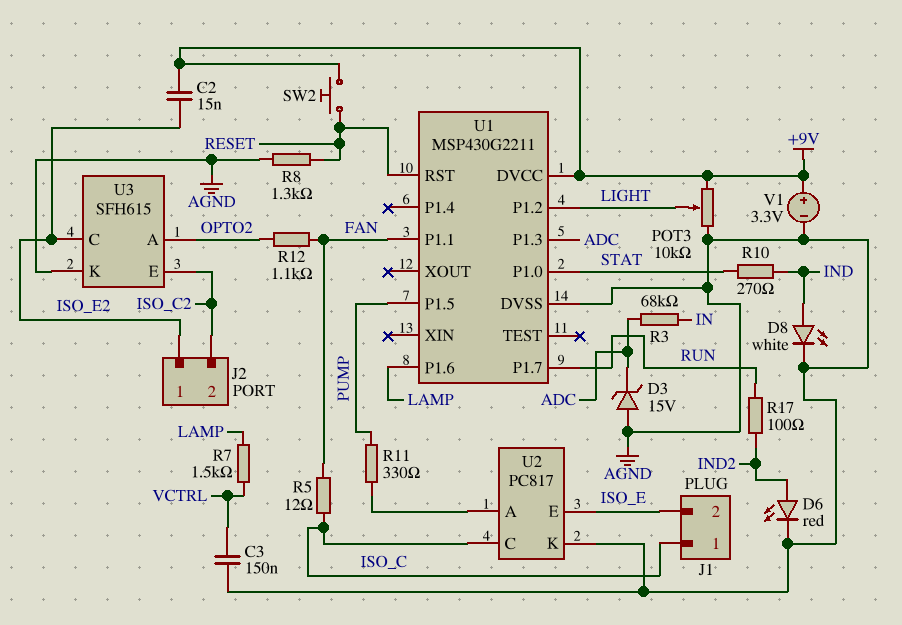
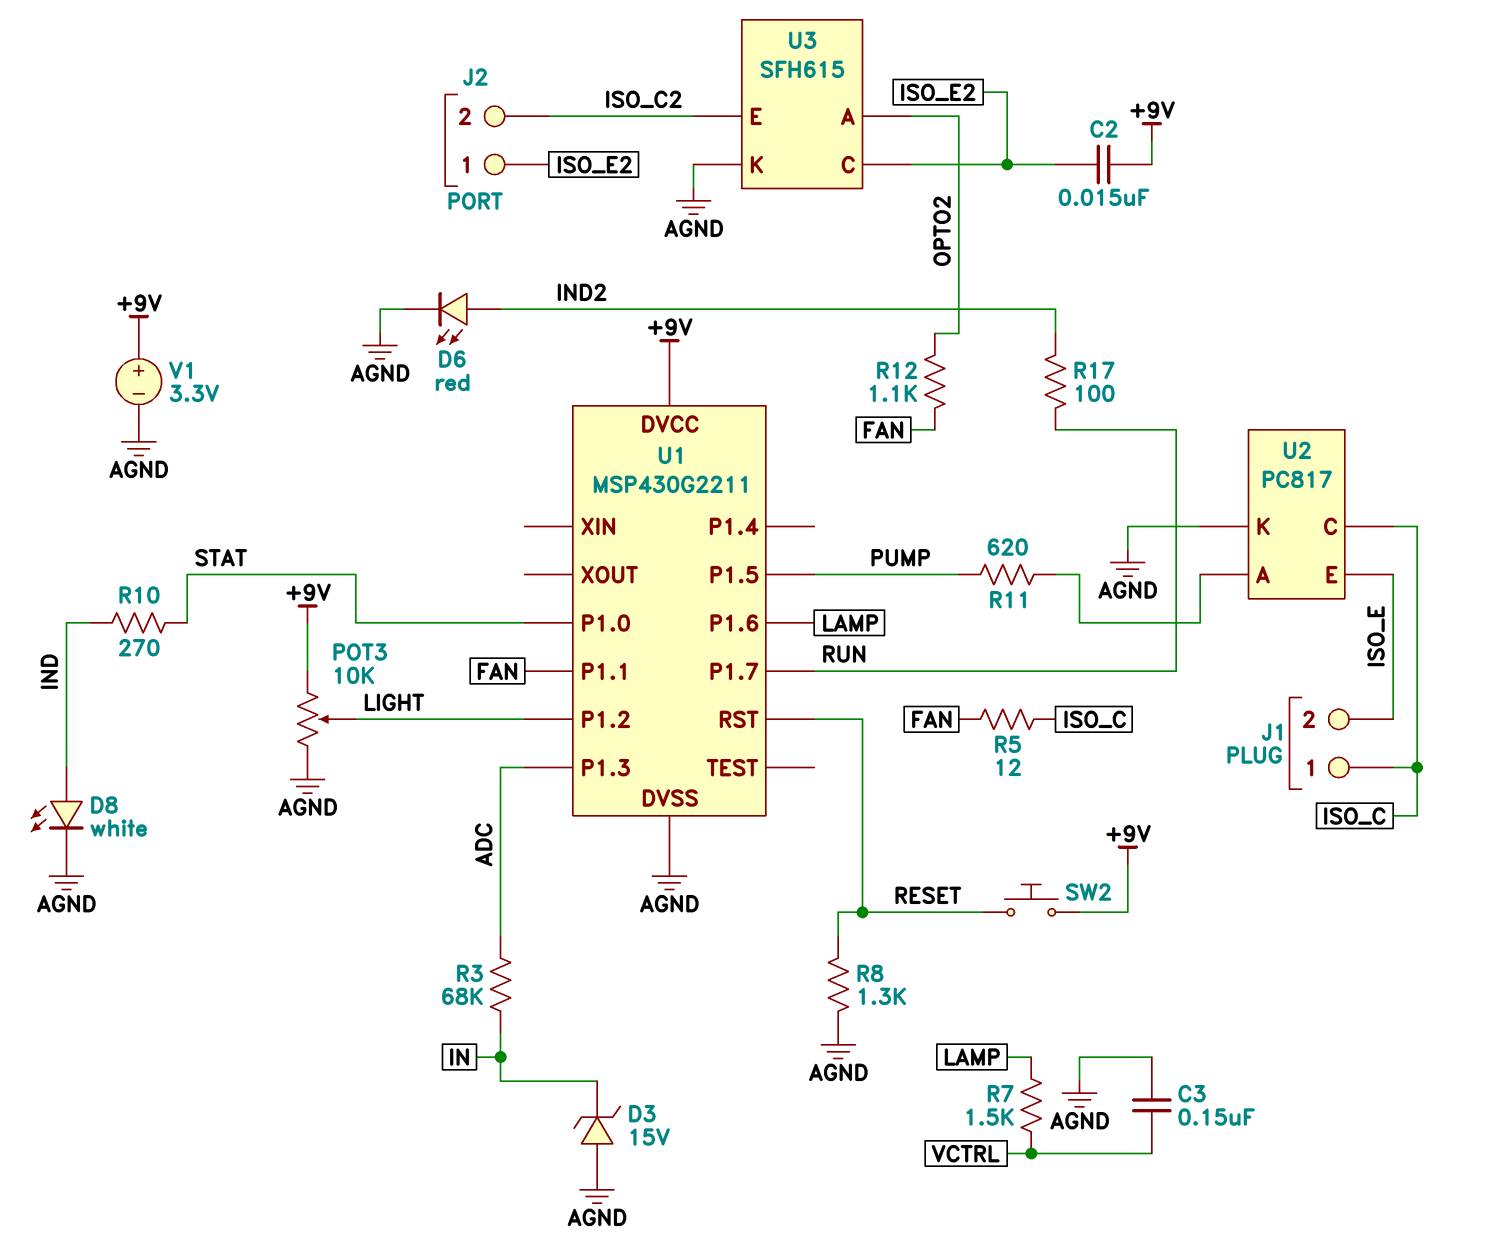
D3: zener 15V (A AGND, K ADC) -> zener 15V (A AGND, K IN)
R11: 330 (PUMP, U2/A) -> 620 (PUMP, U2/A)

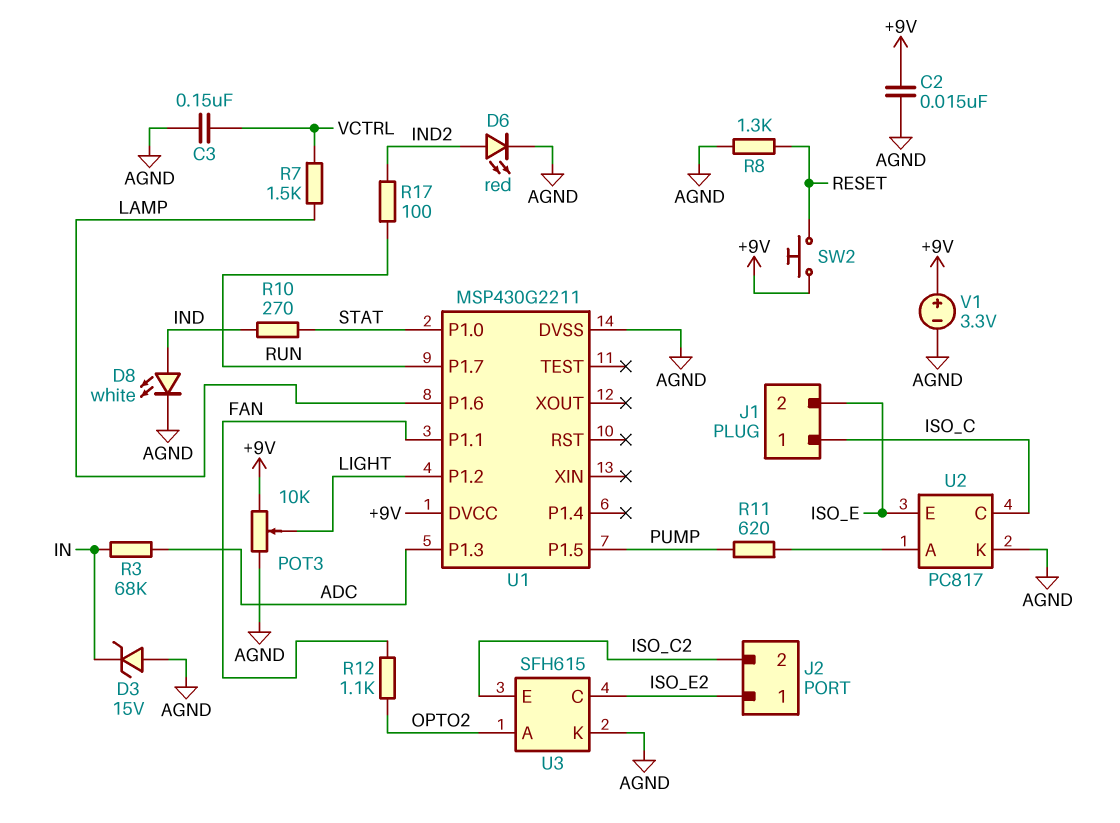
C2: 15nF (+9V, ISO_E2) -> 15nF (+9V, AGND)
R5: 12 (FAN, ISO_C) -> none
U1 pin RST: RESET -> none

